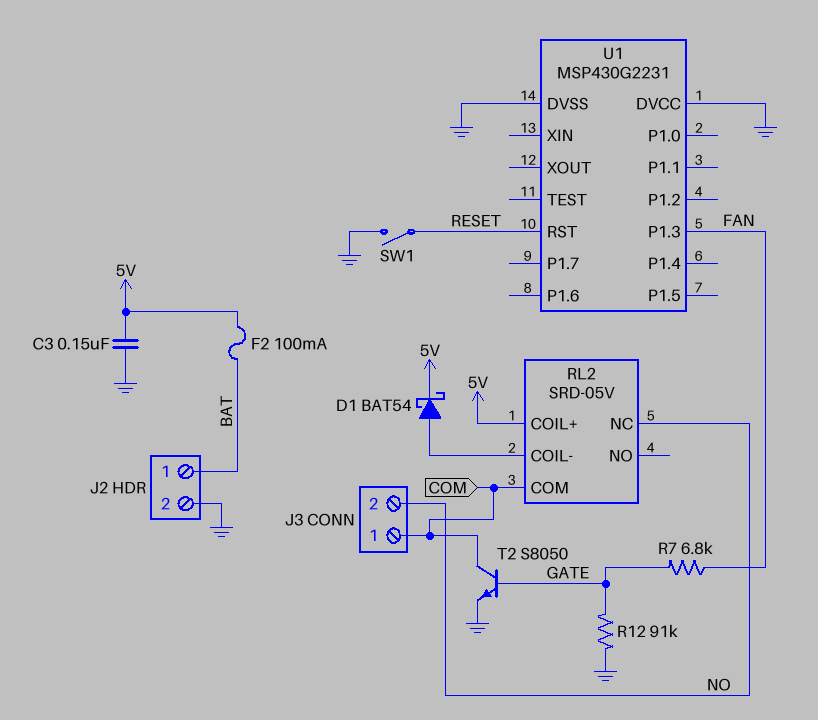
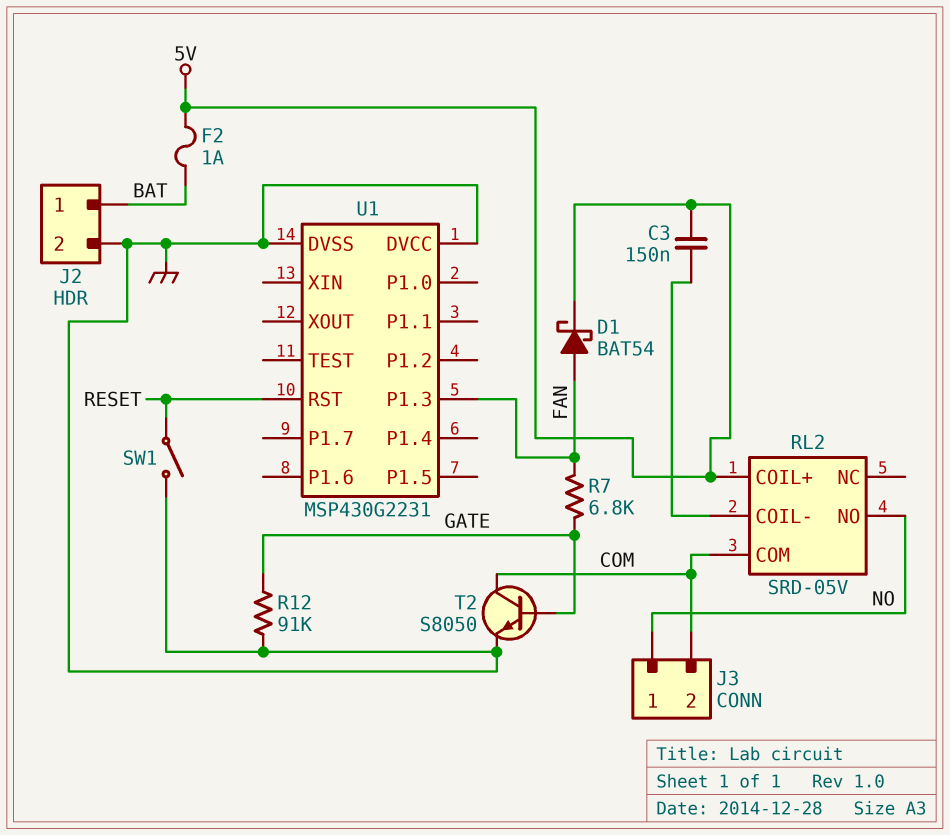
C3: 150nF (5V, GND) -> 150nF (5V, RL2/COIL-)
D1: schottky BAT54 (A RL2/COIL-, K 5V) -> schottky BAT54 (A FAN, K 5V)
F2: 100mA (5V, BAT) -> 1A (5V, BAT)
J3 pin 1: COM -> NO
J3 pin 2: NO -> COM
RL2 pin NC: NO -> none
RL2 pin NO: none -> NO

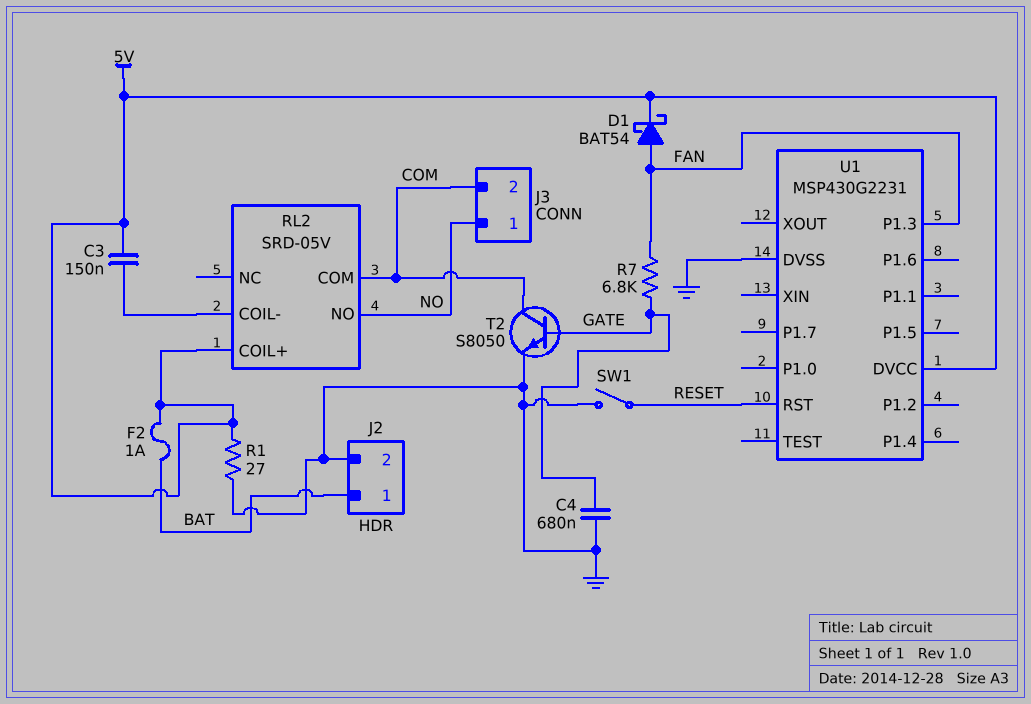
C4: none -> 680nF (GATE, GND)
R1: none -> 27 (5V, GND)
R12: 91k (GATE, GND) -> none
U1 pin DVCC: GND -> 5V

